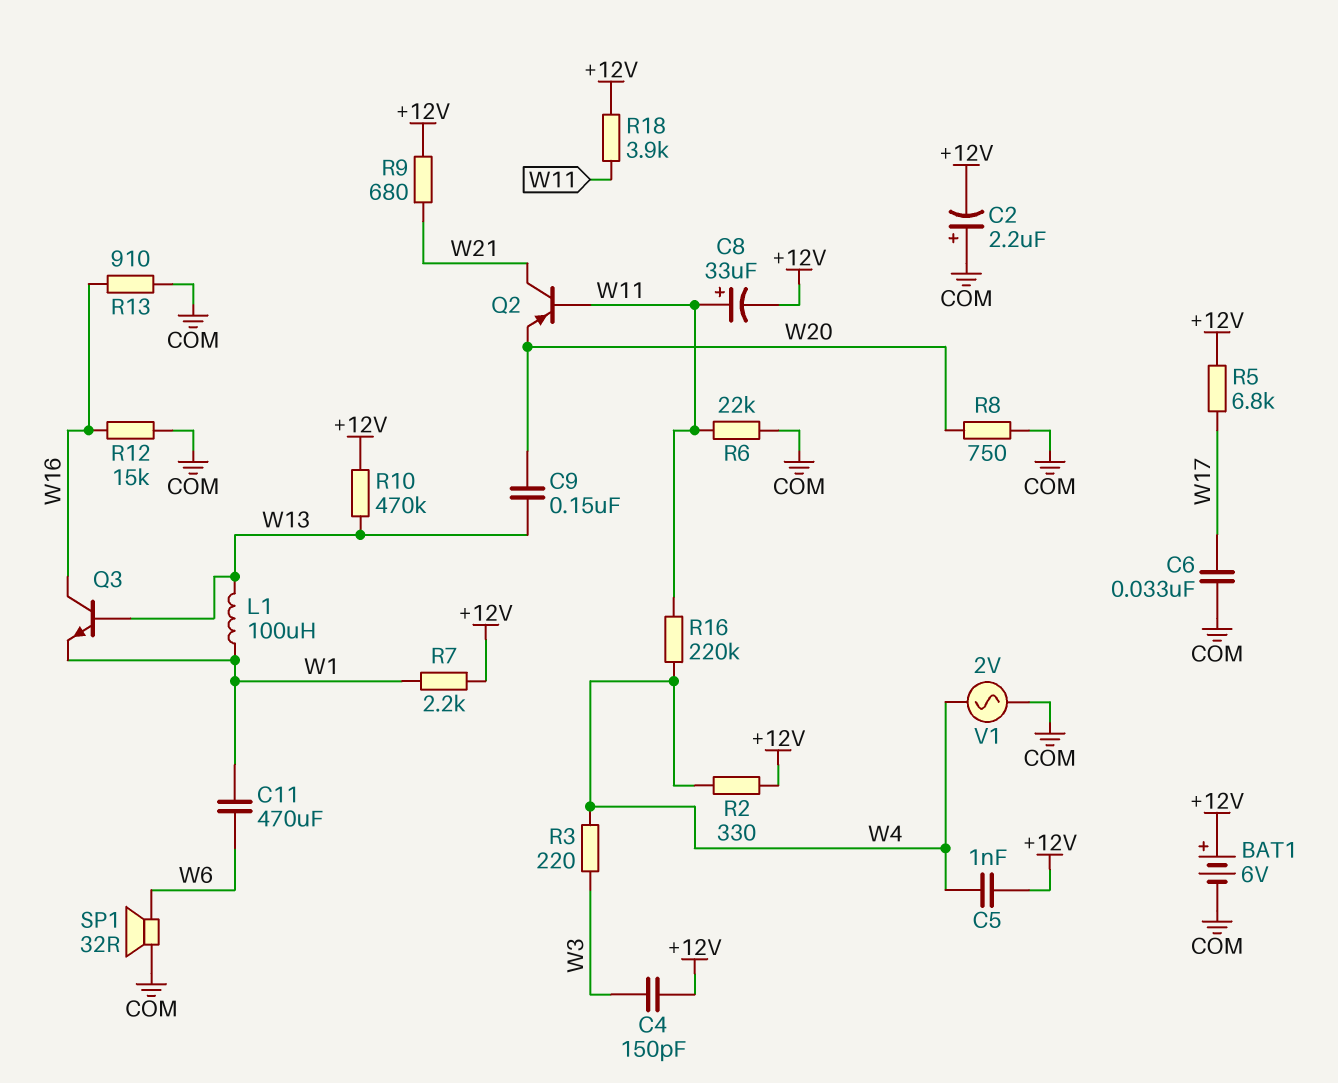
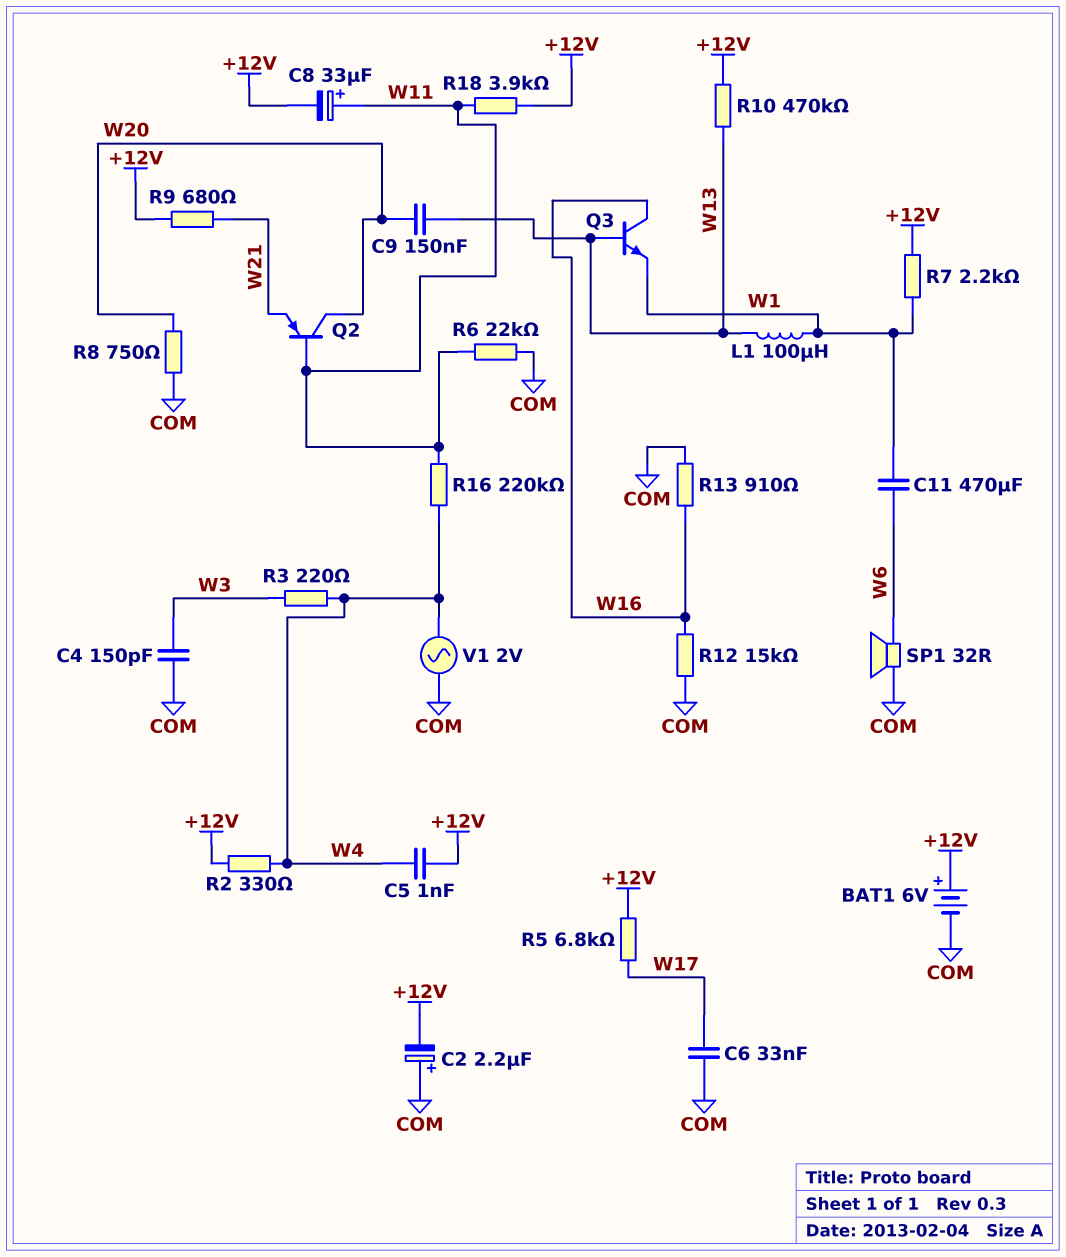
C4: 150pF (+12V, W3) -> 150pF (COM, W3)
Q2: PNP (B W11, C W21, E W20) -> PNP (B W11, C W20, E W21)

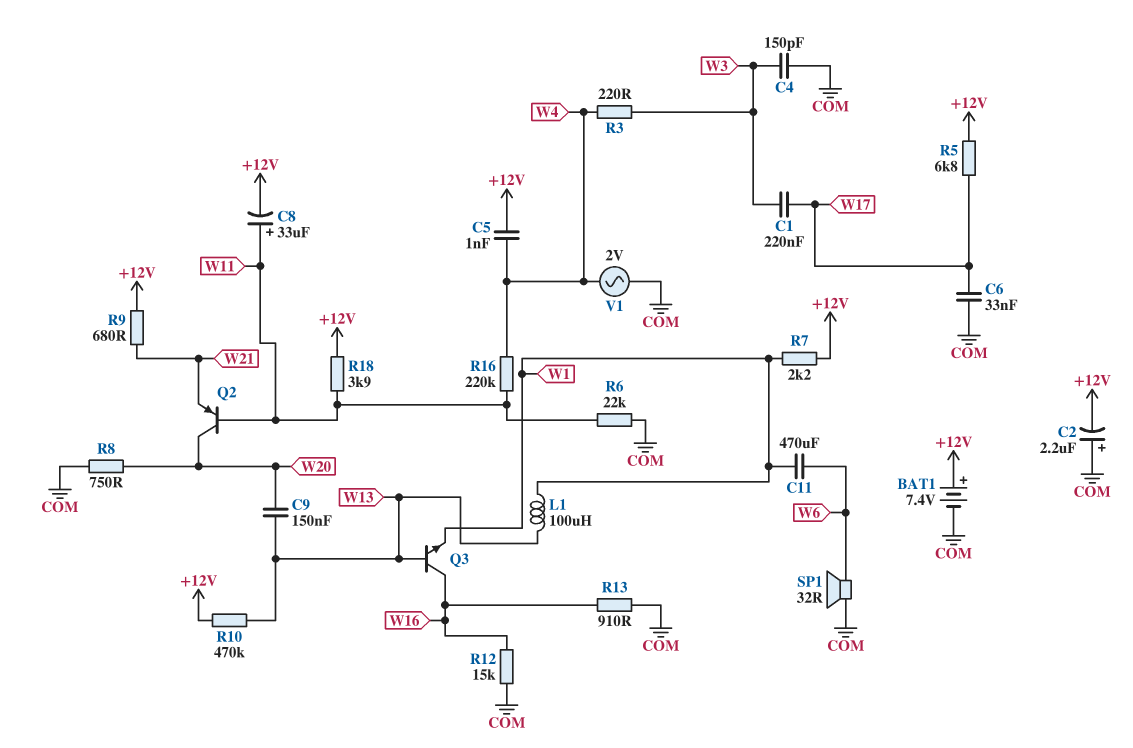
BAT1: 6V (plus +12V, minus COM) -> 7.4V (plus +12V, minus COM)
C1: none -> 220nF (W3, W17)
R2: 330 (+12V, W4) -> none

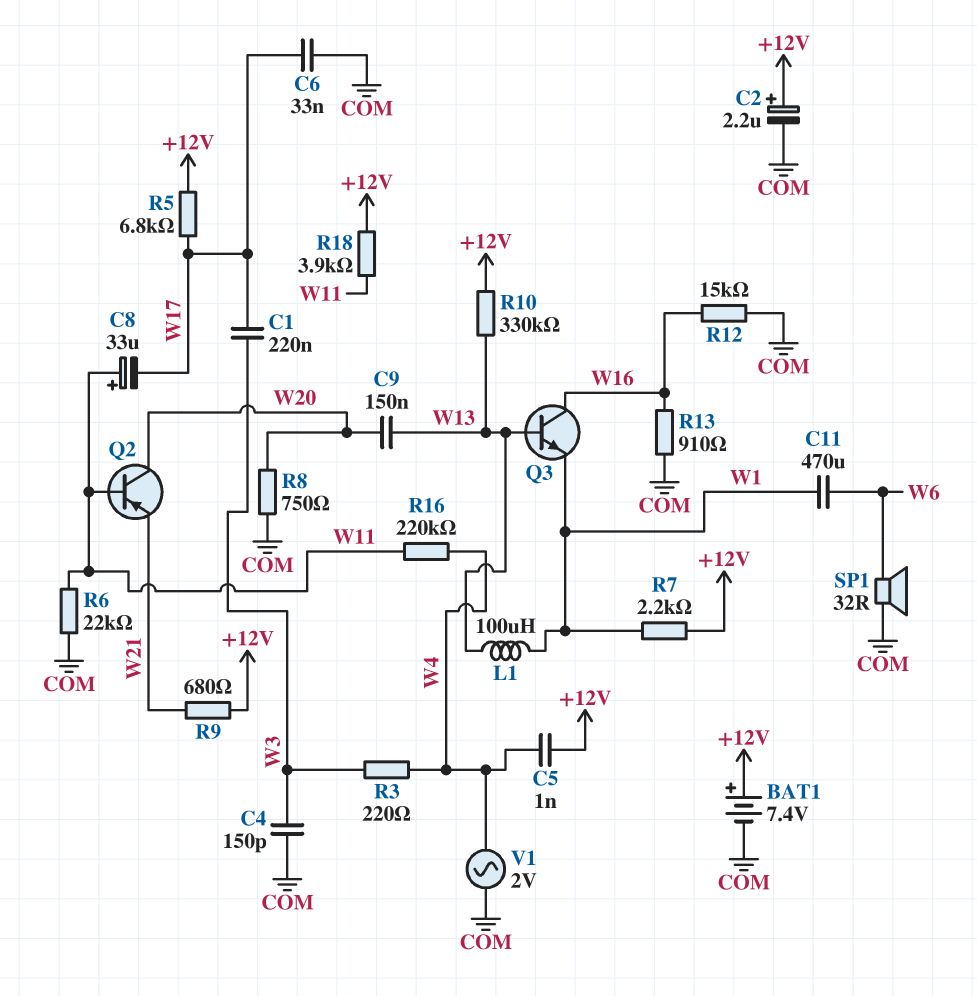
C2: 2.2uF (plus COM, minus +12V) -> 2.2uF (plus +12V, minus COM)
C8: 33uF (plus W11, minus +12V) -> 33uF (plus W11, minus W17)
R10: 470k (+12V, W13) -> 330k (+12V, W13)

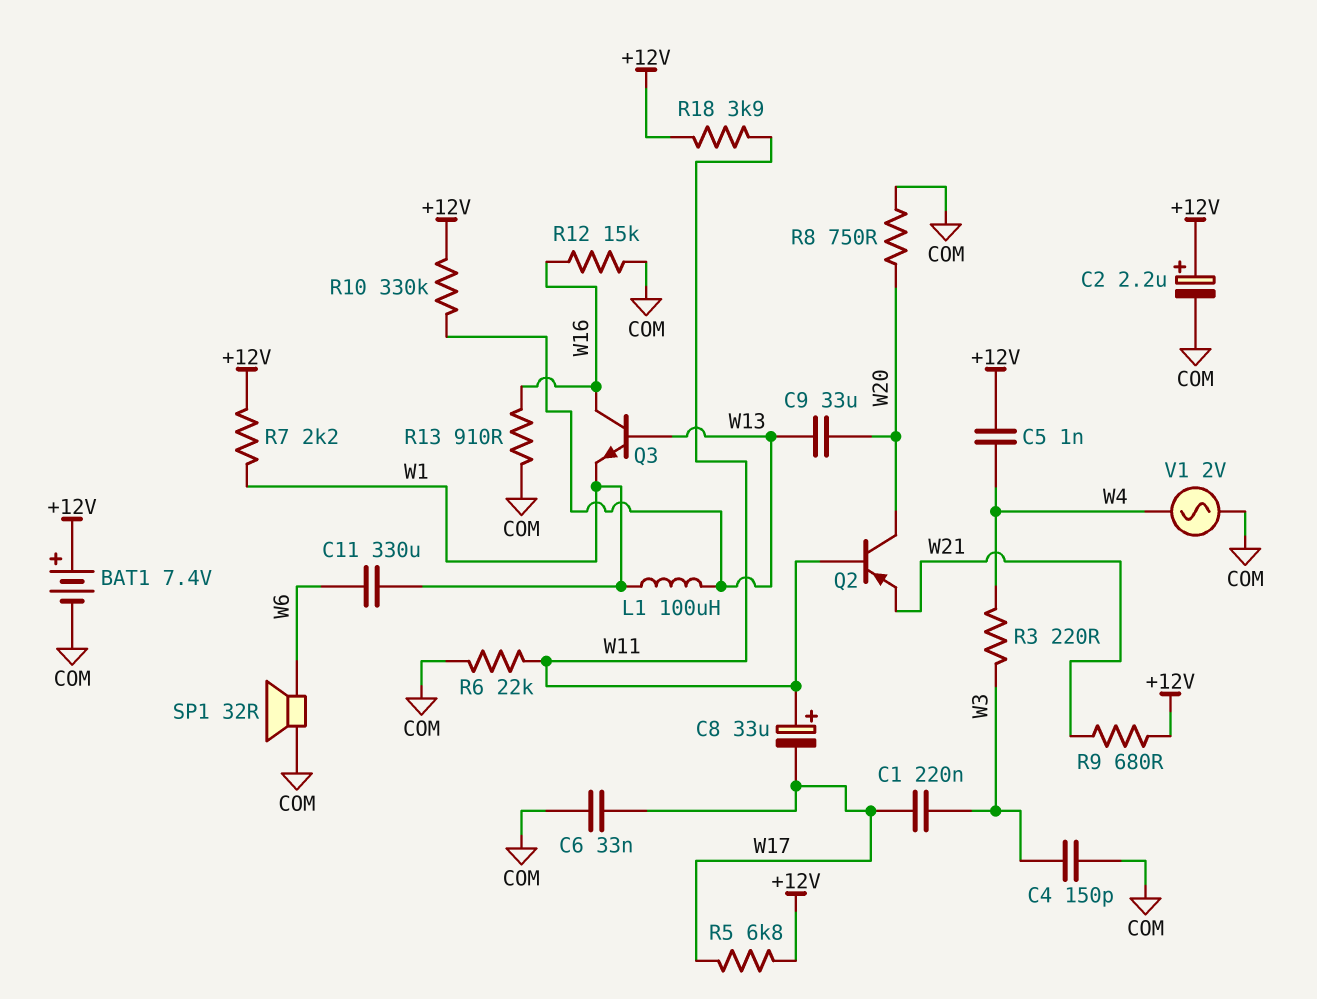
C9: 150nF (W13, W20) -> 33uF (W13, W20)
C11: 470uF (W1, W6) -> 330uF (W1, W6)
R16: 220k (W4, W11) -> none

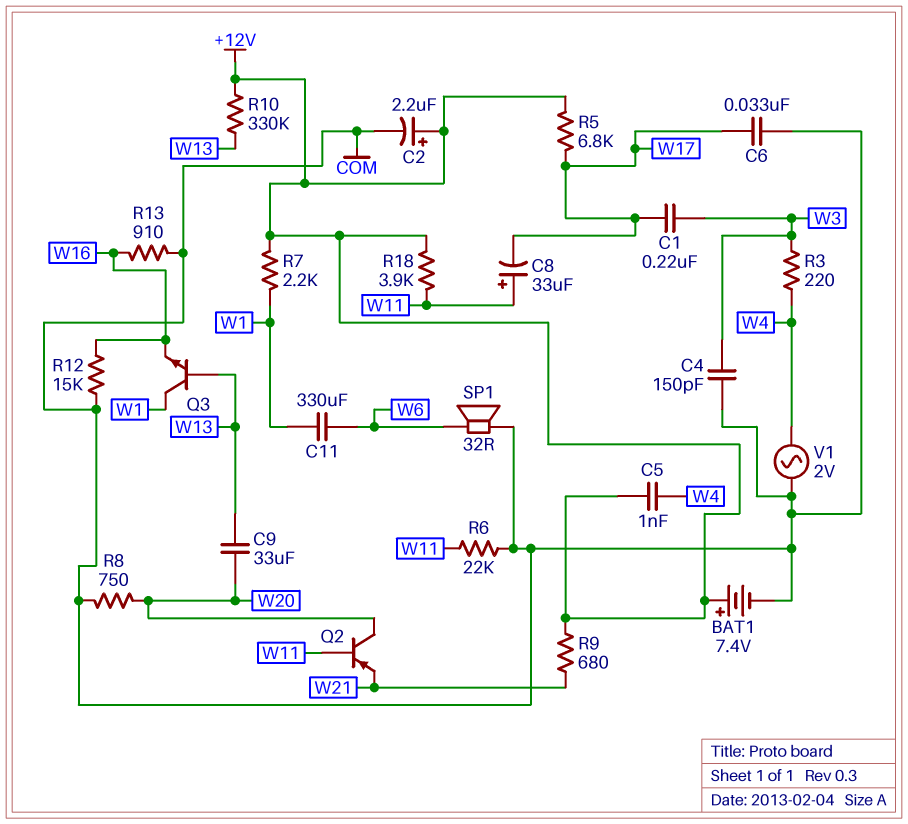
L1: 100uH (W1, W13) -> none
Q3: NPN (B W13, C W16, E W1) -> NPN (B W13, C W1, E W16)

